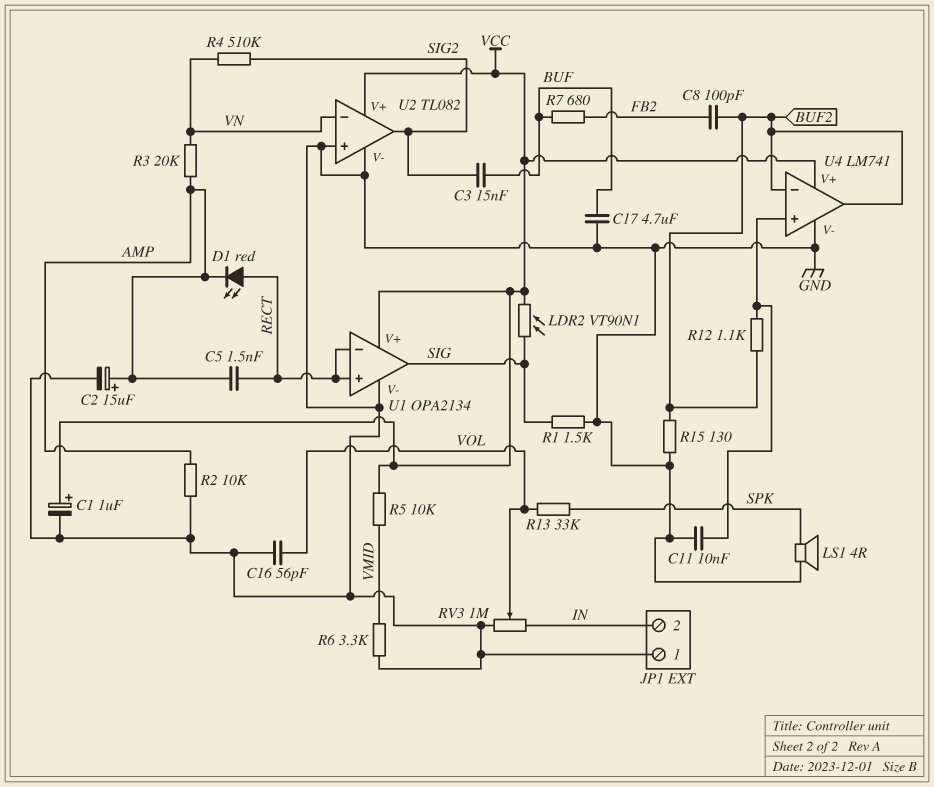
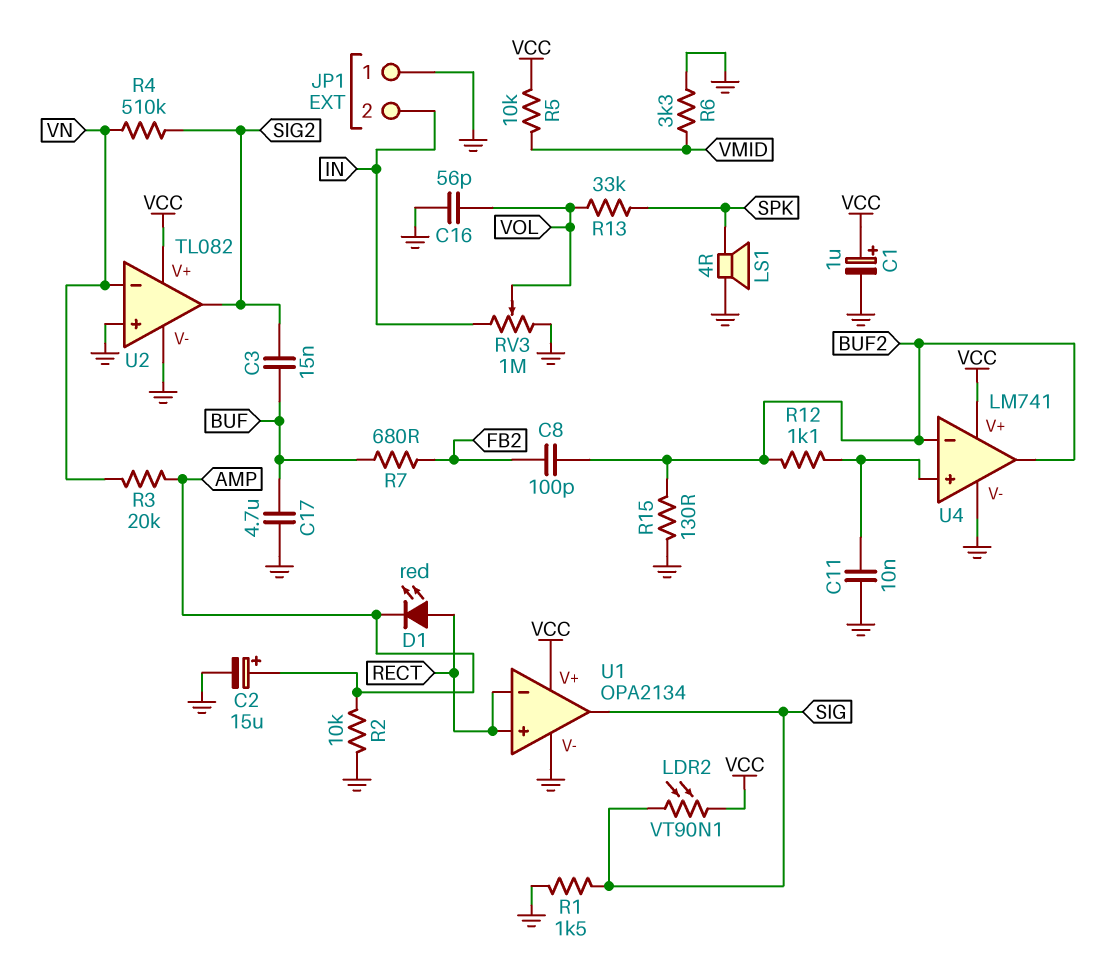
C5: 1.5nF (AMP, RECT) -> none

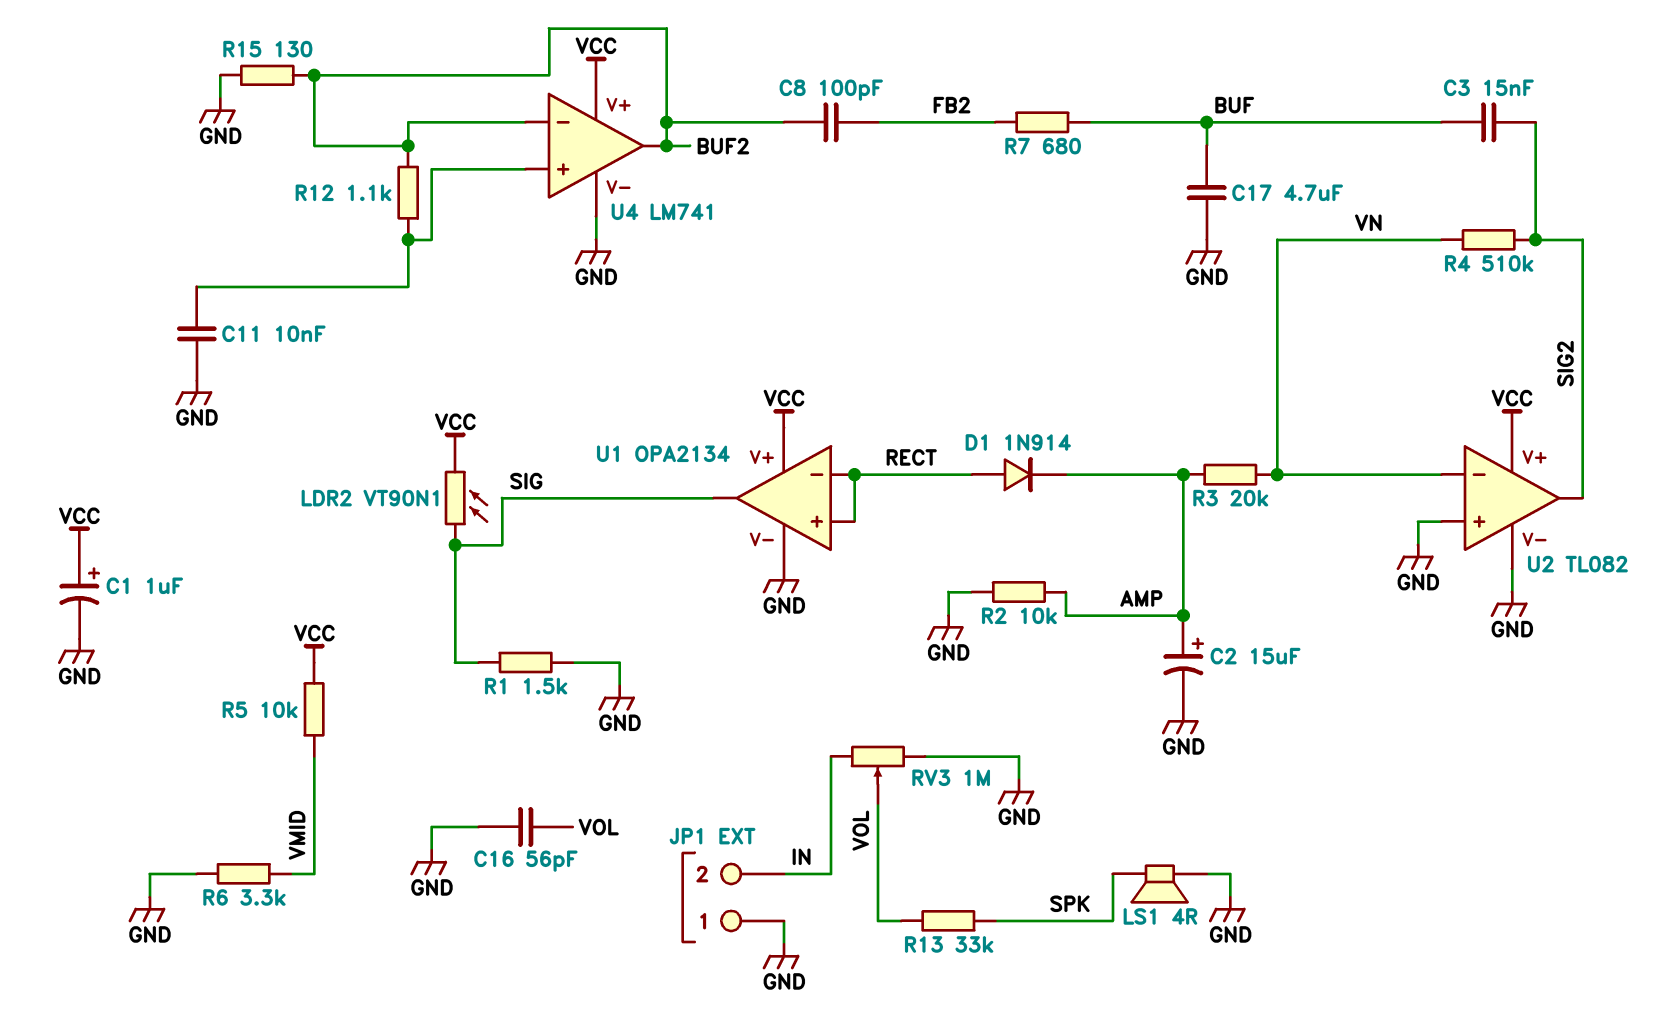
D1: LED red (A RECT, K AMP) -> diode 1N914 (A RECT, K AMP)

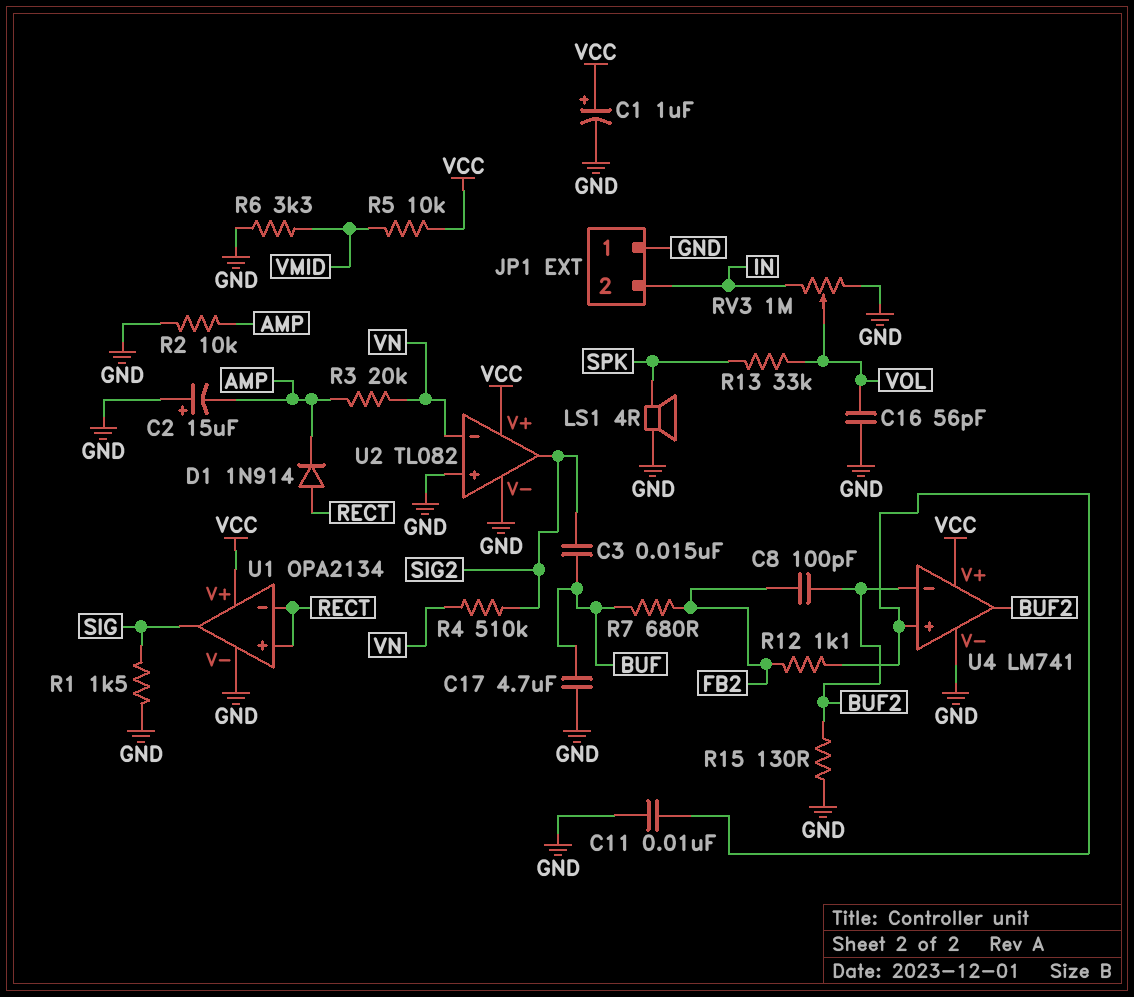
C2: 15uF (plus AMP, minus GND) -> 15uF (plus GND, minus AMP)
LDR2: VT90N1 (SIG, VCC) -> none
R12: 1.1k (BUF2, U4/in+) -> 1.1k (FB2, U4/in+)

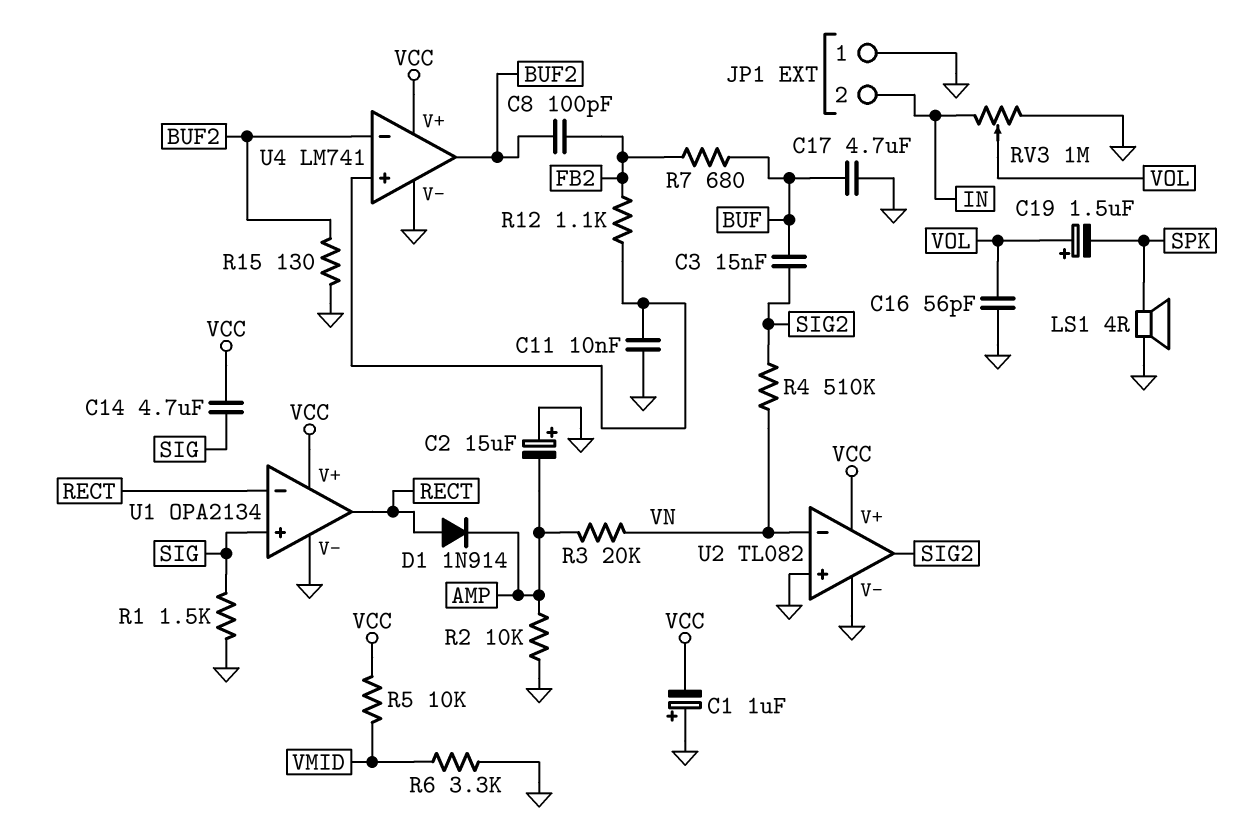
C1: 1uF (plus VCC, minus GND) -> 1uF (plus GND, minus VCC)
C14: none -> 4.7uF (SIG, VCC)
C19: none -> 1.5uF (plus VOL, minus SPK)
R13: 33k (SPK, VOL) -> none
U1 pin in+: RECT -> SIG
U1 pin out: SIG -> RECT

